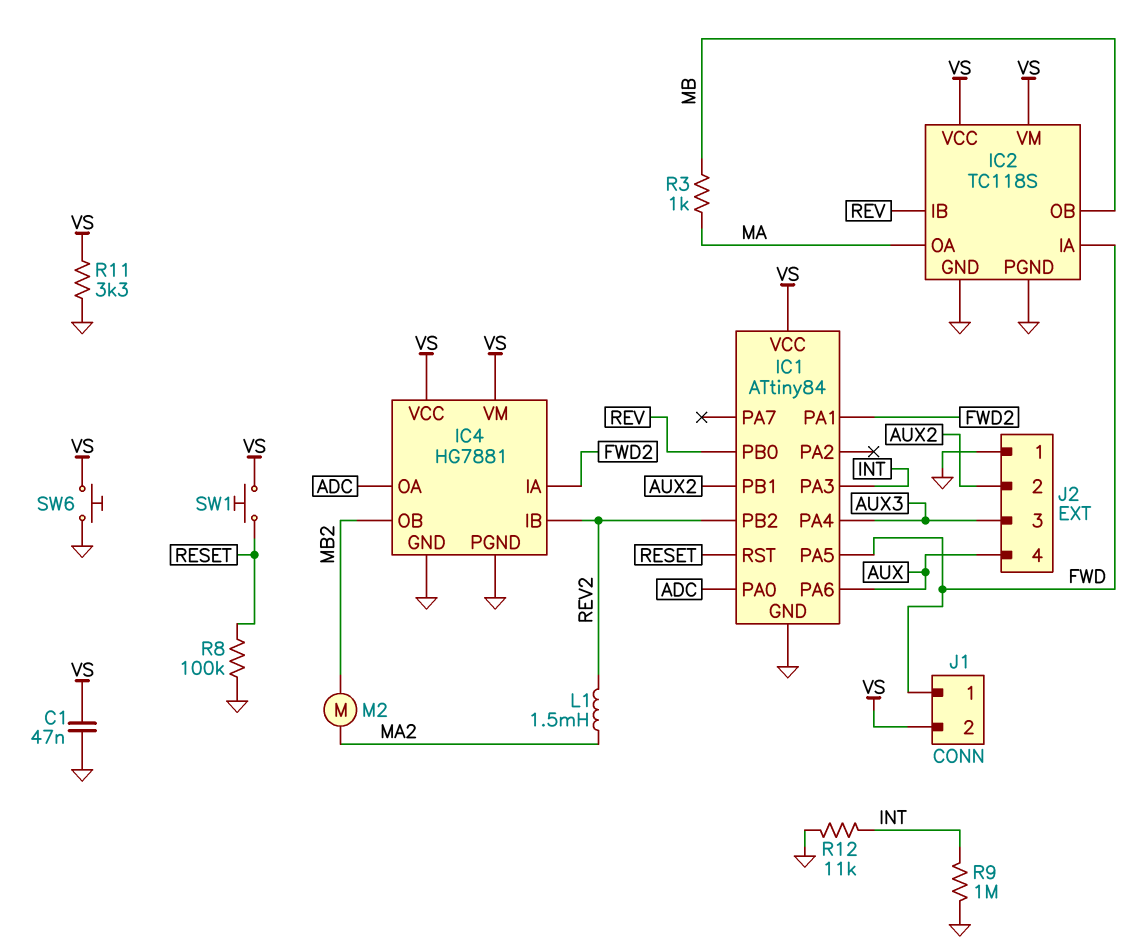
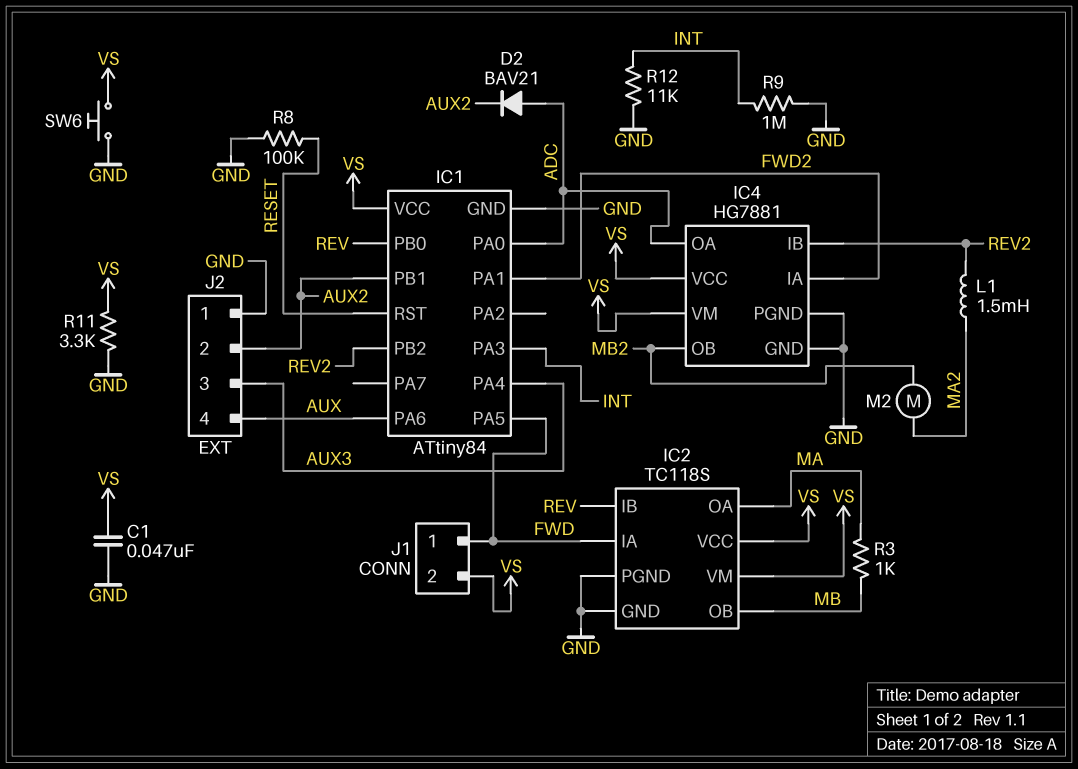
D2: none -> diode BAV21 (A ADC, K AUX2)
SW1: button (RESET, VS) -> none

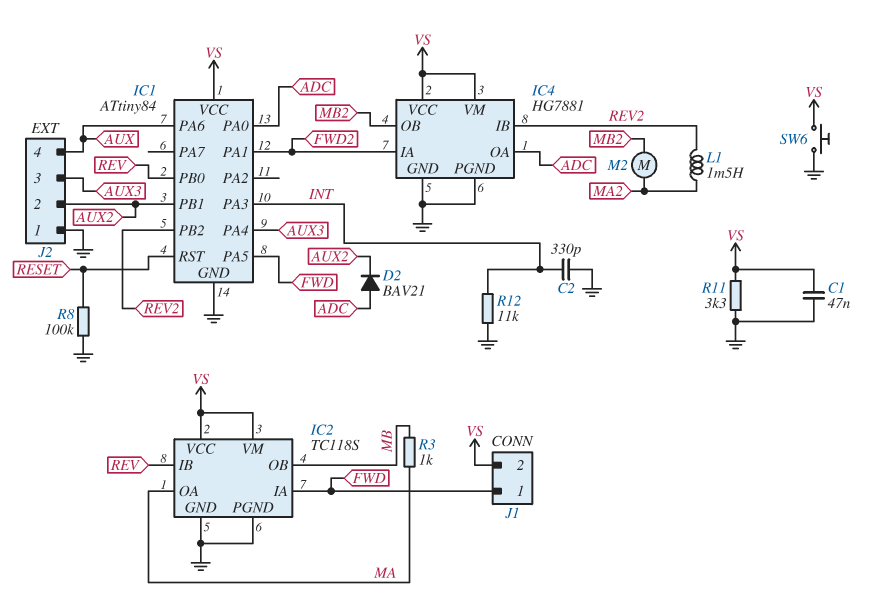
C2: none -> 330pF (GND, INT)
R9: 1M (GND, INT) -> none

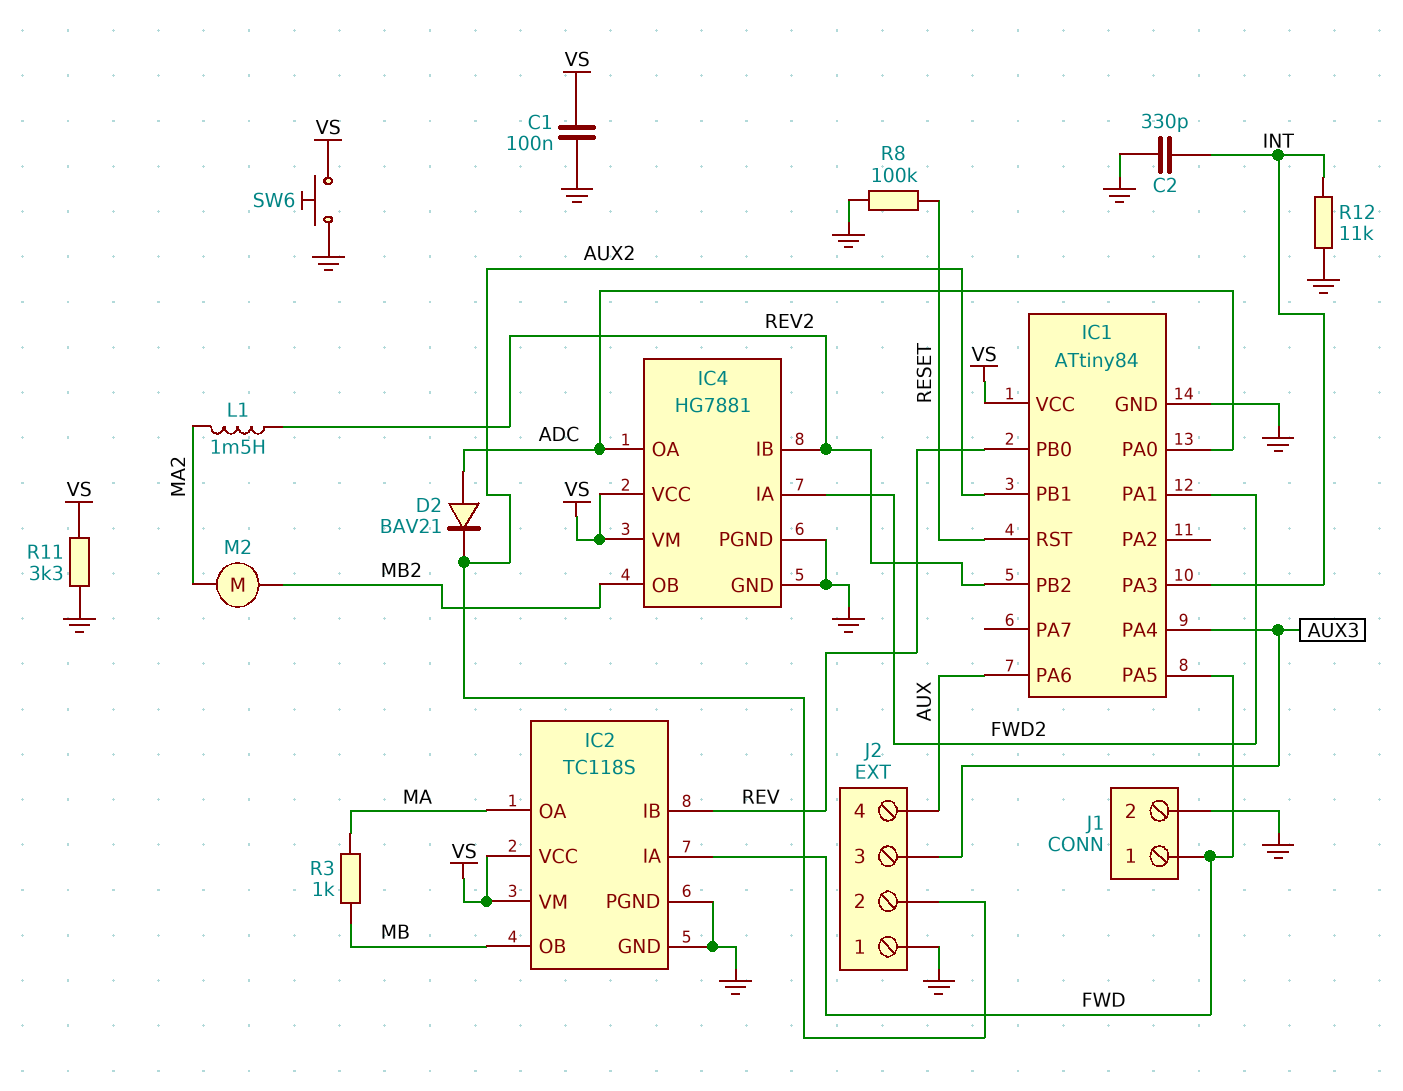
C1: 47nF (GND, VS) -> 100nF (GND, VS)
J1 pin 2: VS -> GND

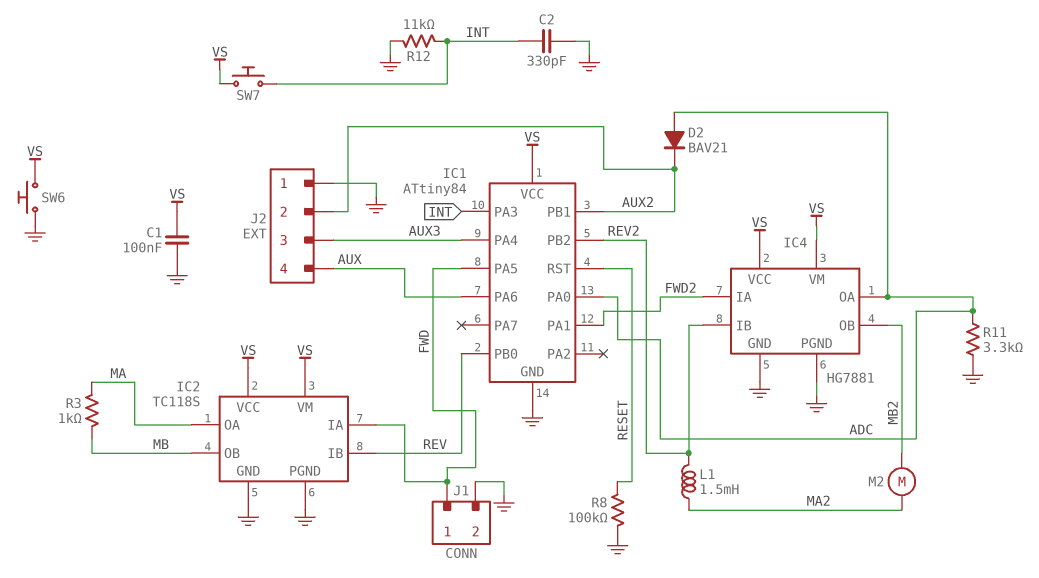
R11: 3.3k (GND, VS) -> 3.3k (ADC, GND)
SW7: none -> button (INT, VS)

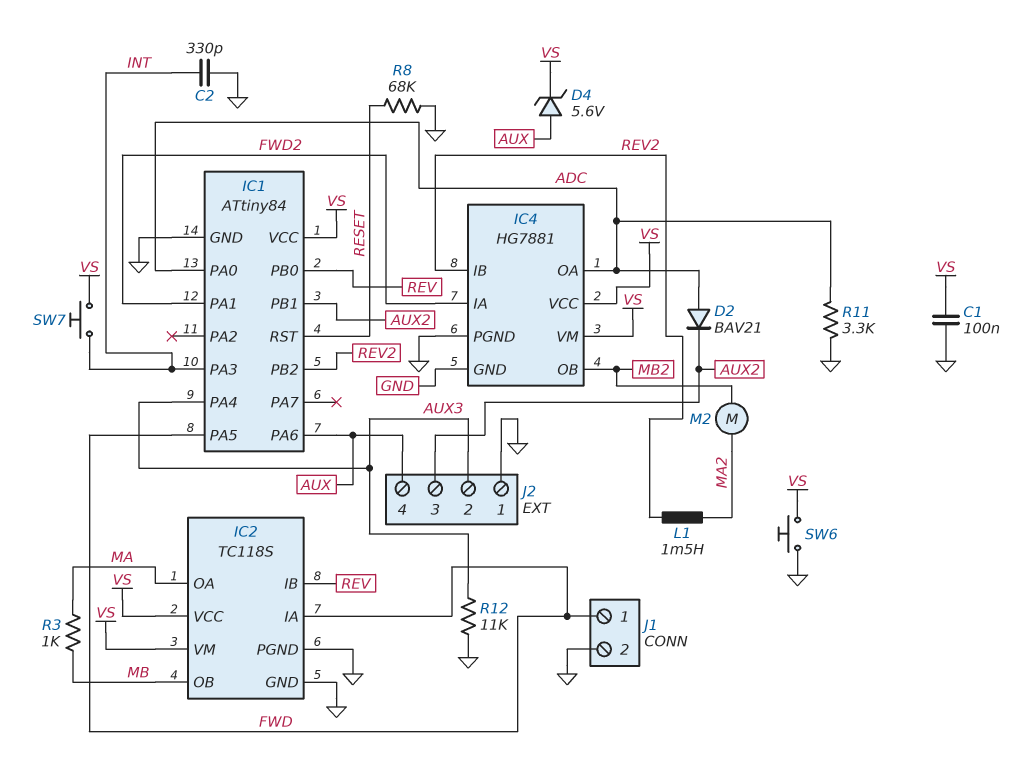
D4: none -> zener 5.6V (A AUX, K VS)
J2 pin 2: AUX2 -> AUX3
J2 pin 3: AUX3 -> AUX2
R8: 100k (GND, RESET) -> 68k (GND, RESET)
R12: 11k (GND, INT) -> 11k (AUX3, GND)

